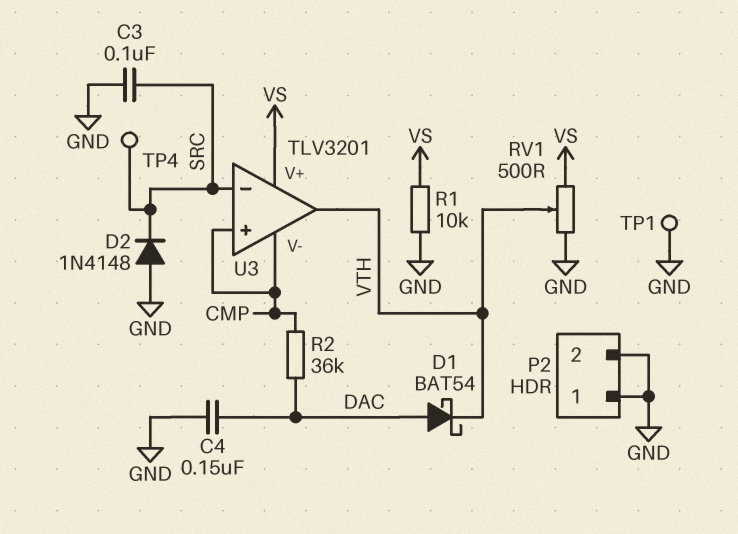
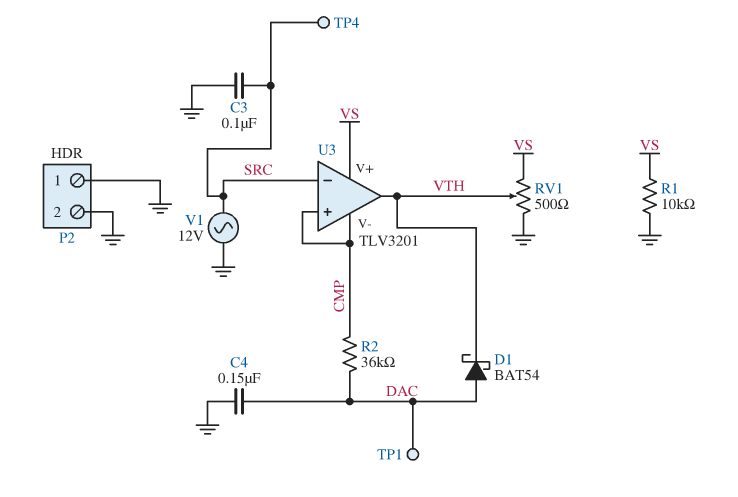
D2: diode 1N4148 (A GND, K SRC) -> none
TP1: test point (GND) -> test point (DAC)
V1: none -> AC 12V (GND, SRC)

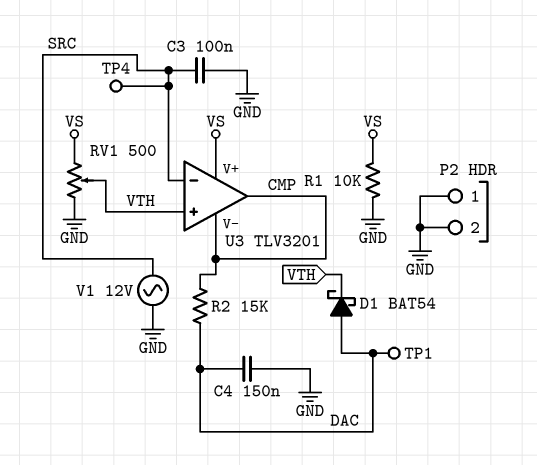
R2: 36k (CMP, DAC) -> 15k (CMP, DAC)
U3 pin in+: CMP -> VTH
U3 pin out: VTH -> CMP

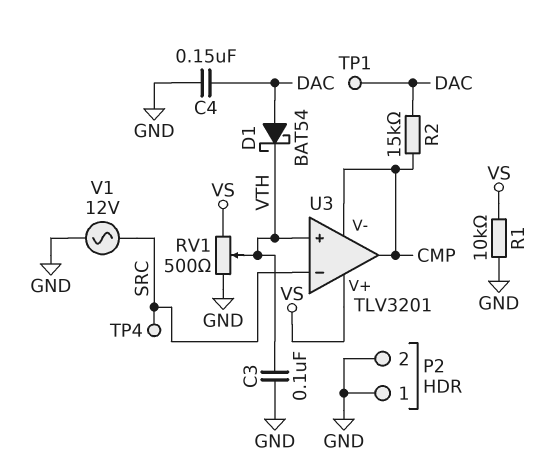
C3: 100nF (GND, SRC) -> 100nF (GND, VTH)

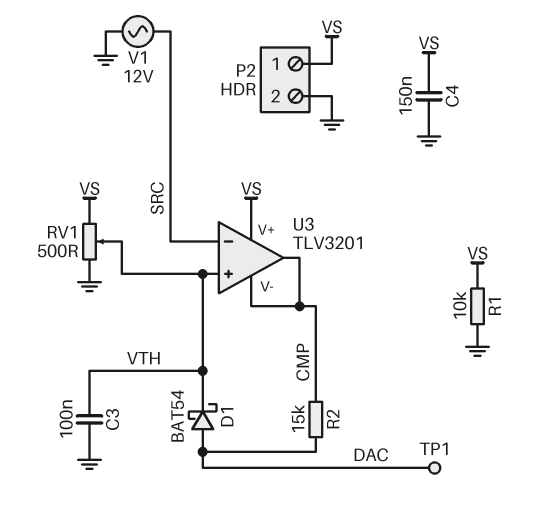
C4: 150nF (DAC, GND) -> 150nF (GND, VS)
P2 pin 1: GND -> VS
TP4: test point (SRC) -> none

